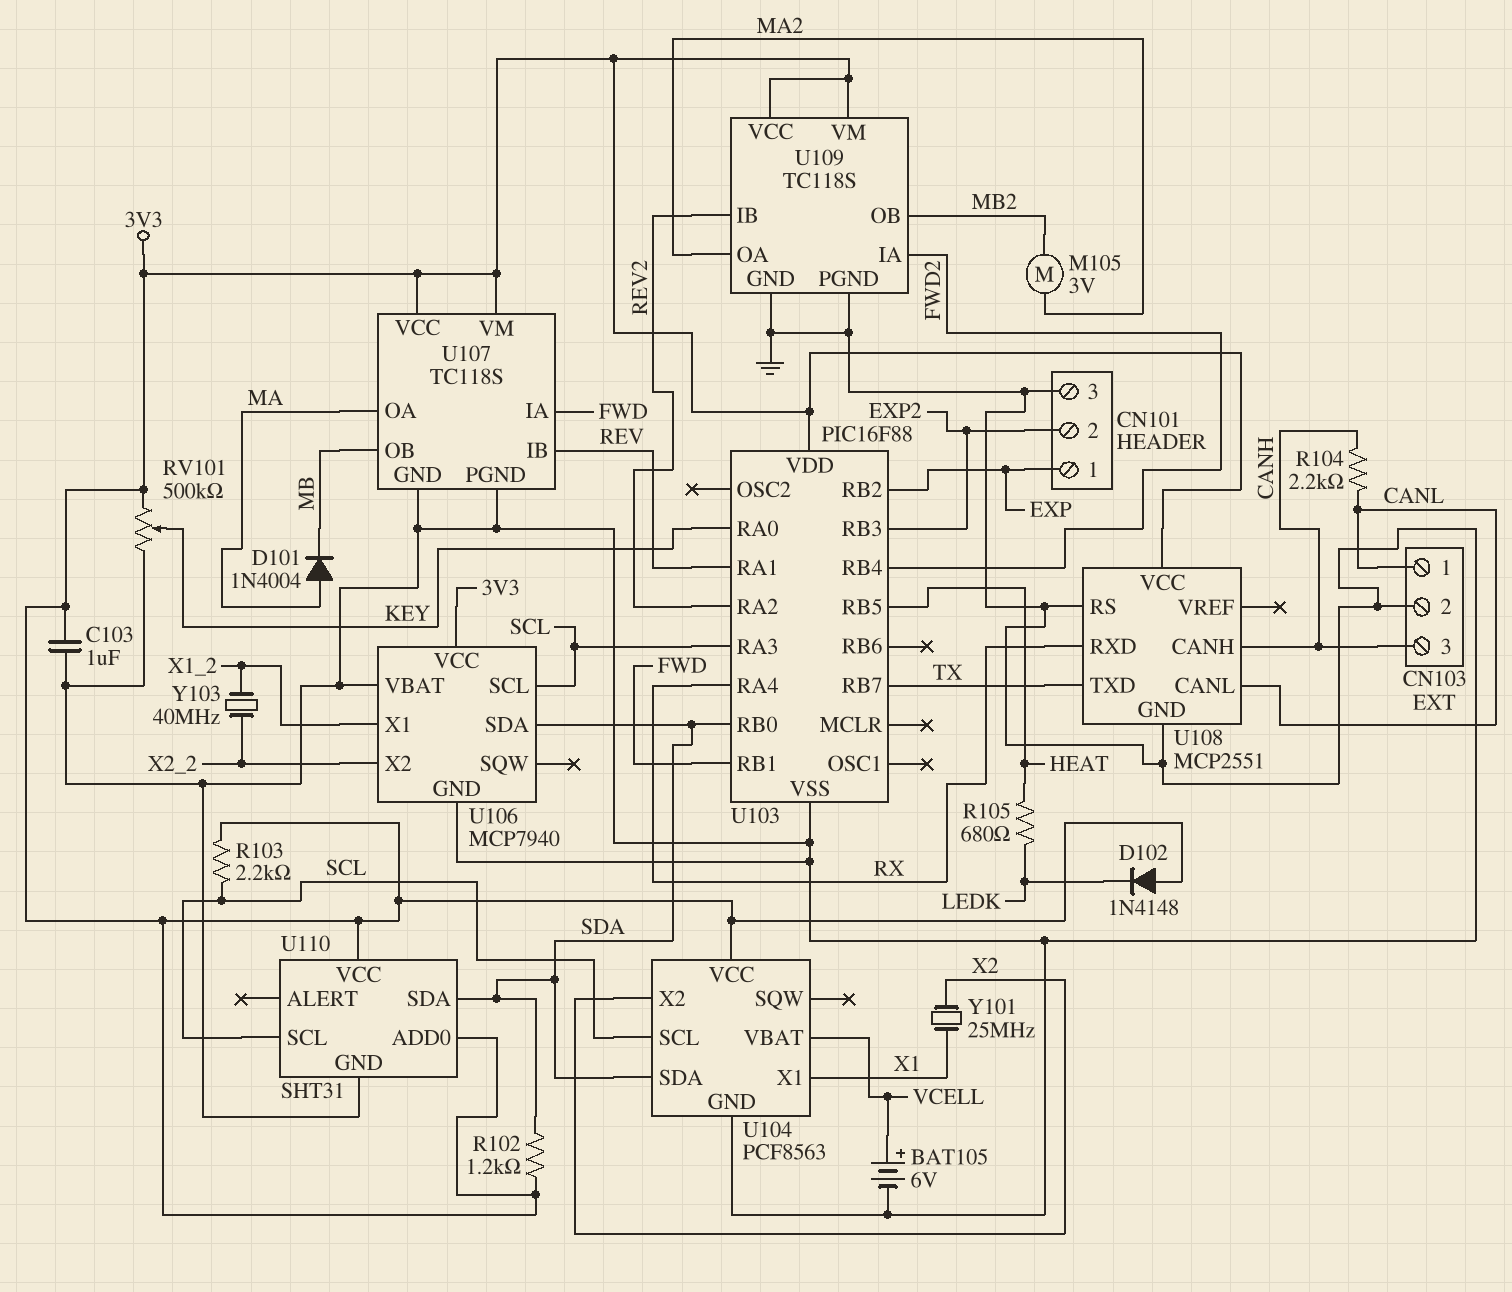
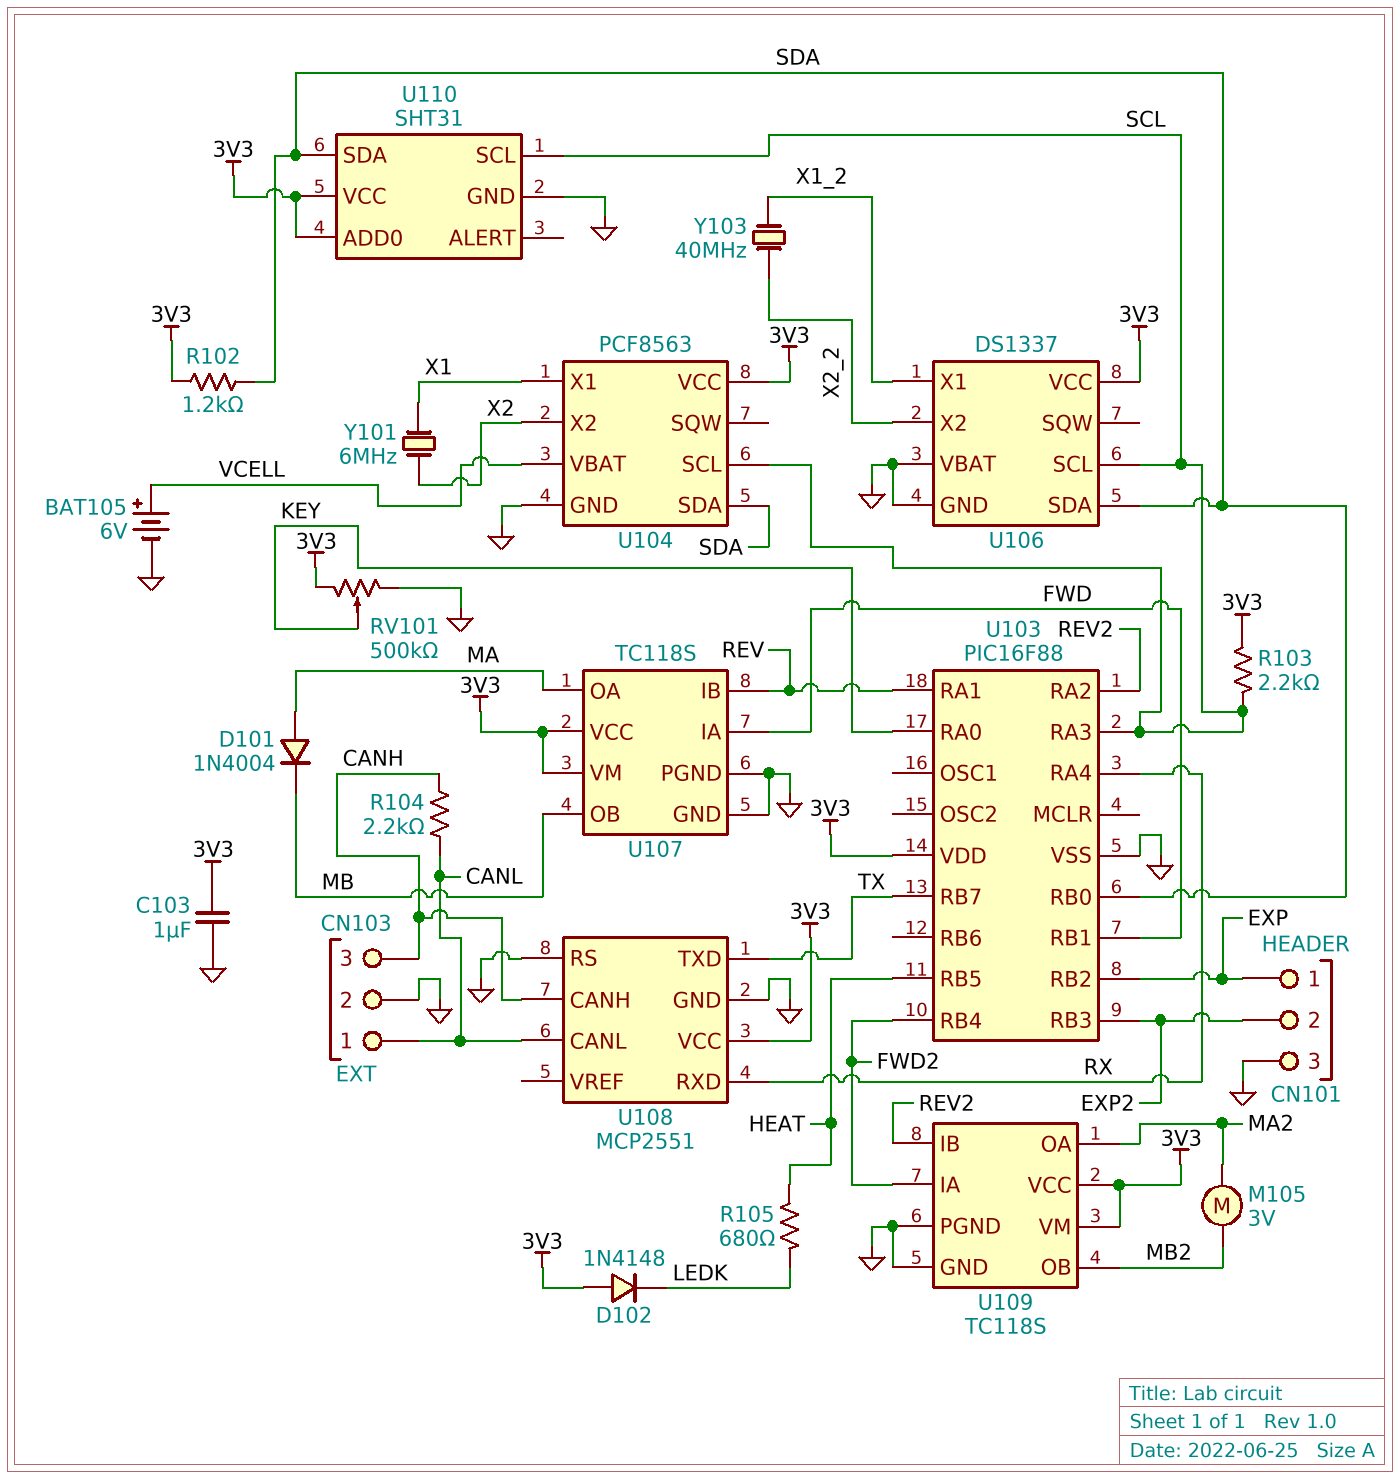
U106: MCP7940 -> DS1337
Y101: 25MHz (X1, X2) -> 6MHz (X1, X2)

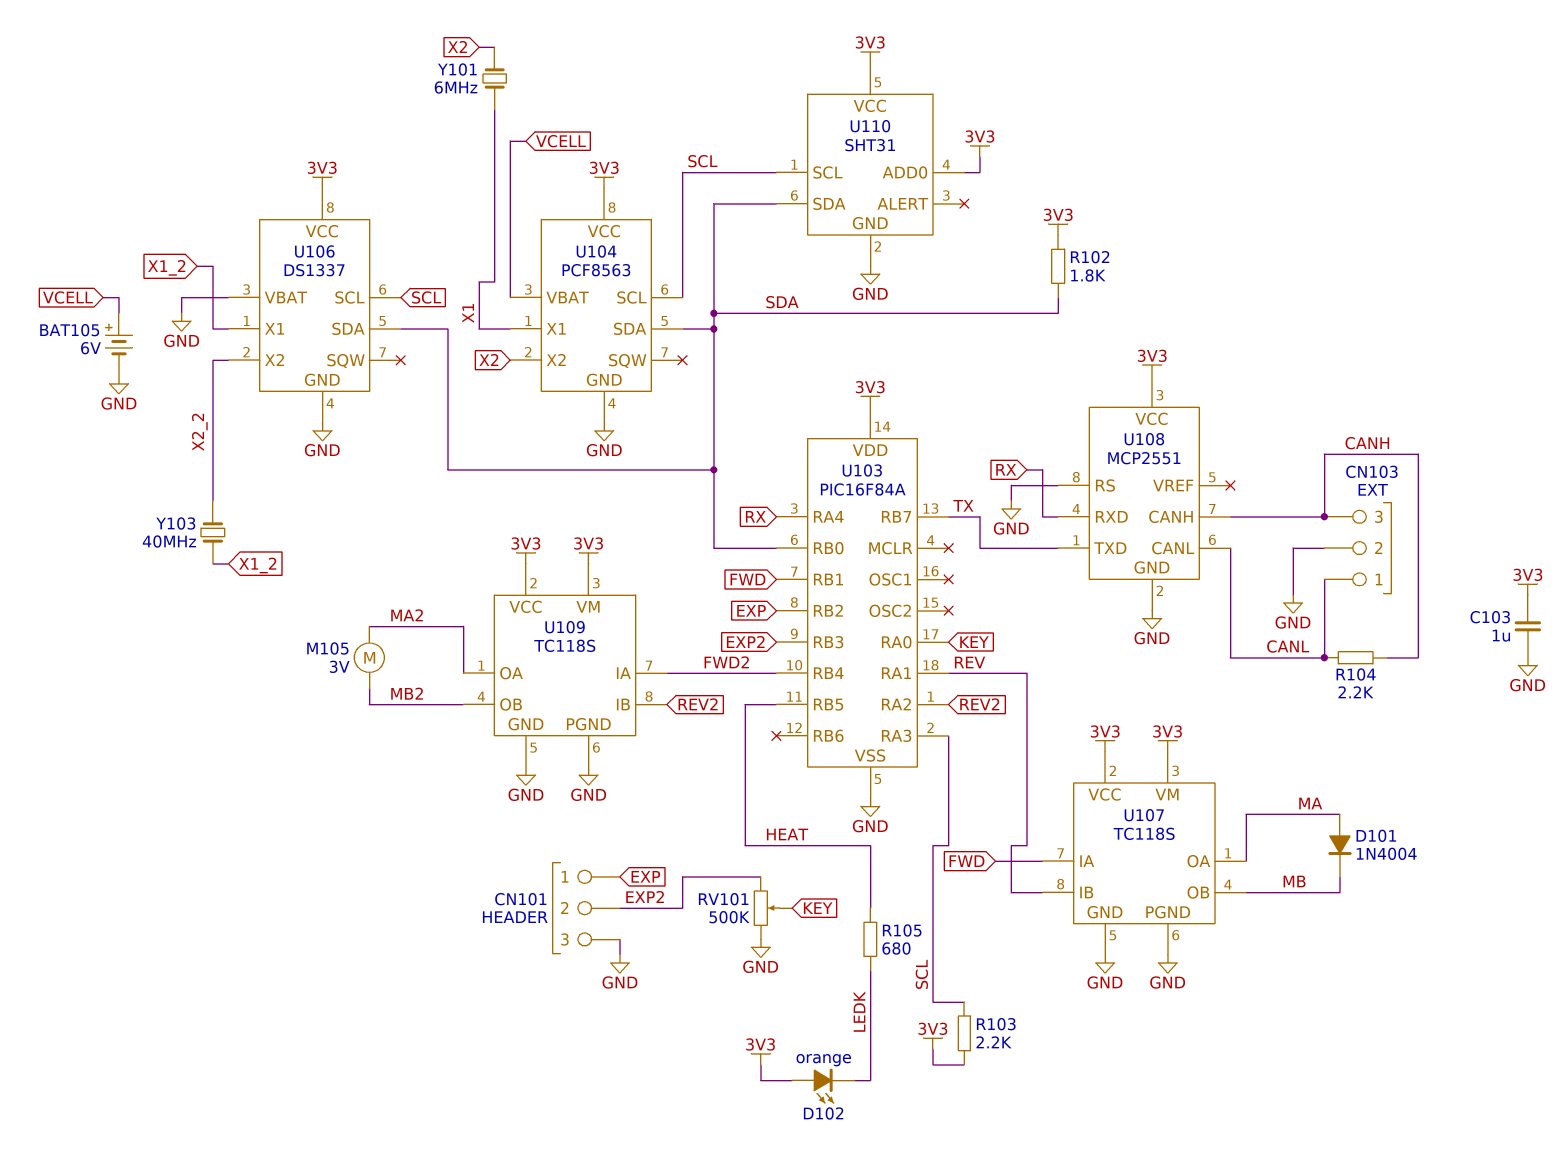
D102: diode 1N4148 (A 3V3, K LEDK) -> LED orange (A 3V3, K LEDK)
R102: 1.2k (3V3, SDA) -> 1.8k (3V3, SDA)
RV101: 500k (3V3, GND, wiper KEY) -> 500k (EXP2, GND, wiper KEY)
U103: PIC16F88 -> PIC16F84A

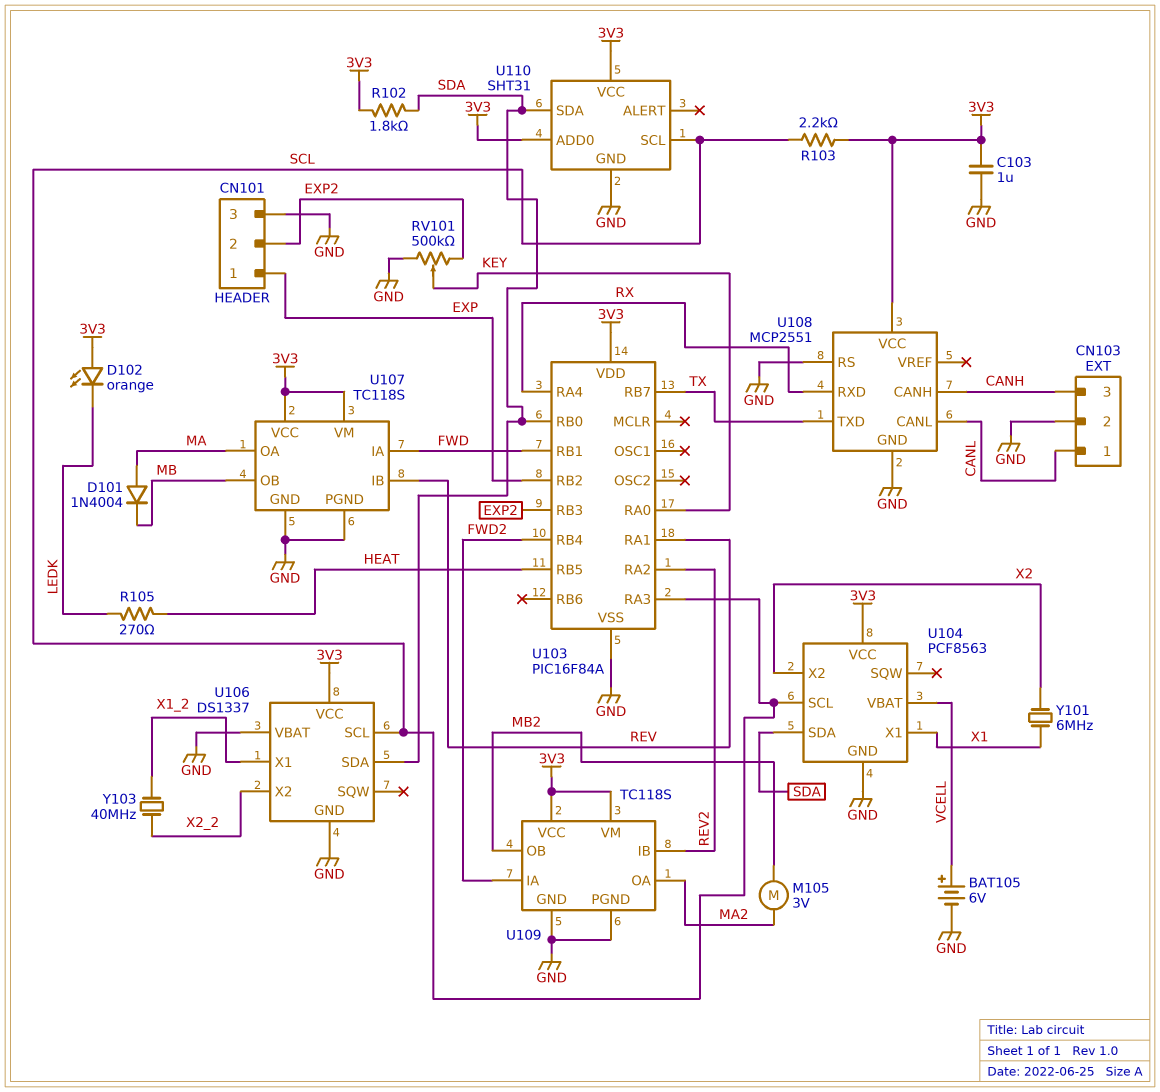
R104: 2.2k (CANH, CANL) -> none
R105: 680 (HEAT, LEDK) -> 270 (HEAT, LEDK)

